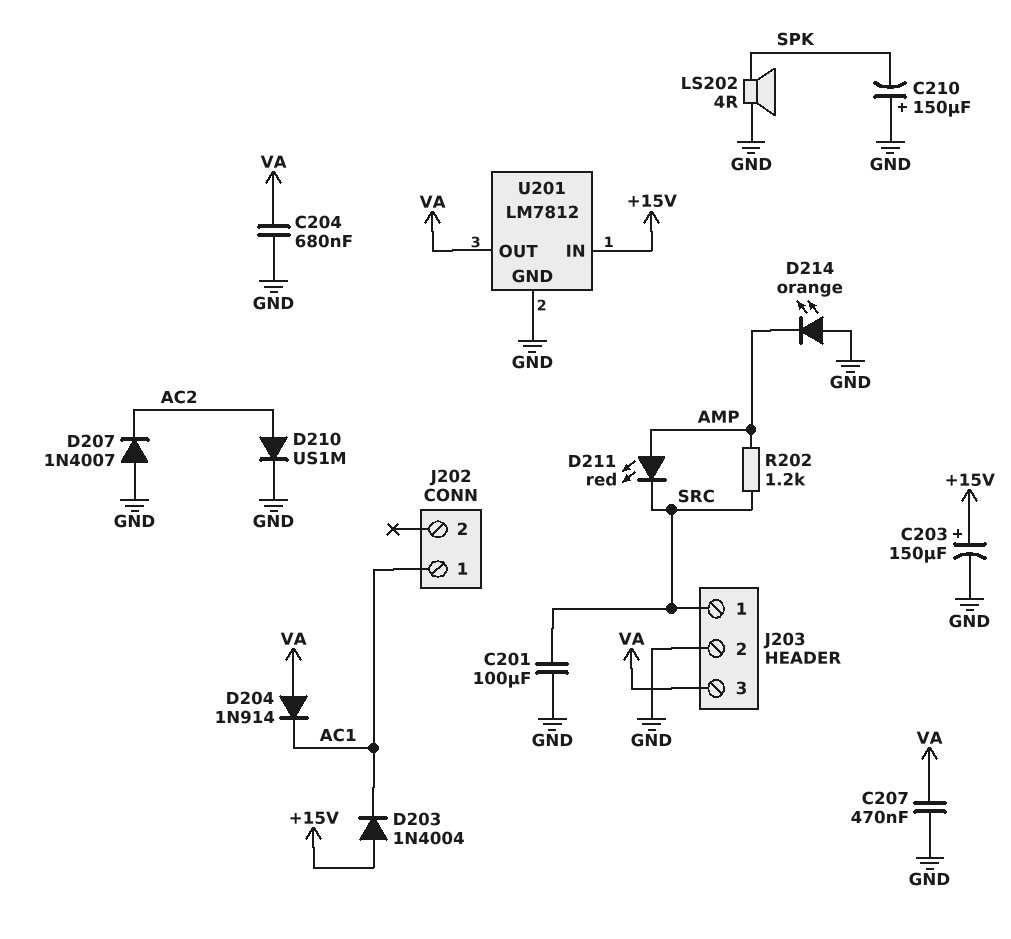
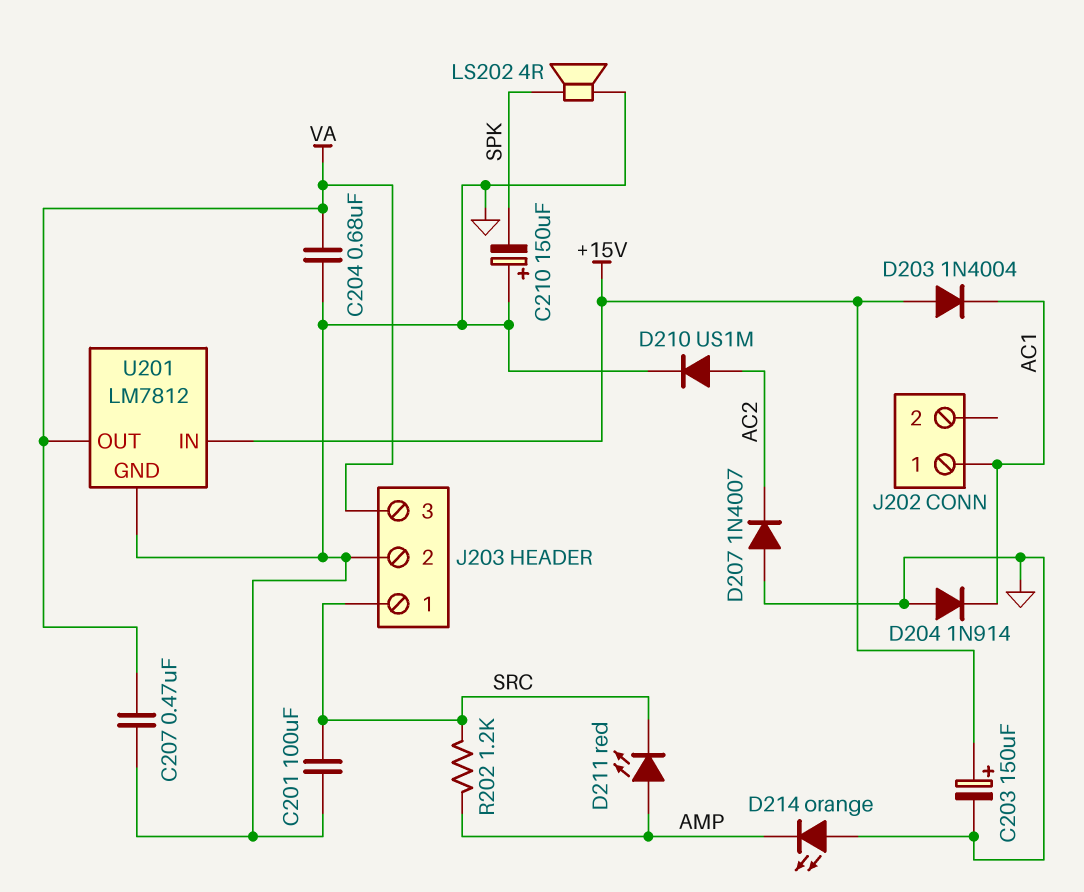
D204: diode 1N914 (A VA, K AC1) -> diode 1N914 (A GND, K AC1)

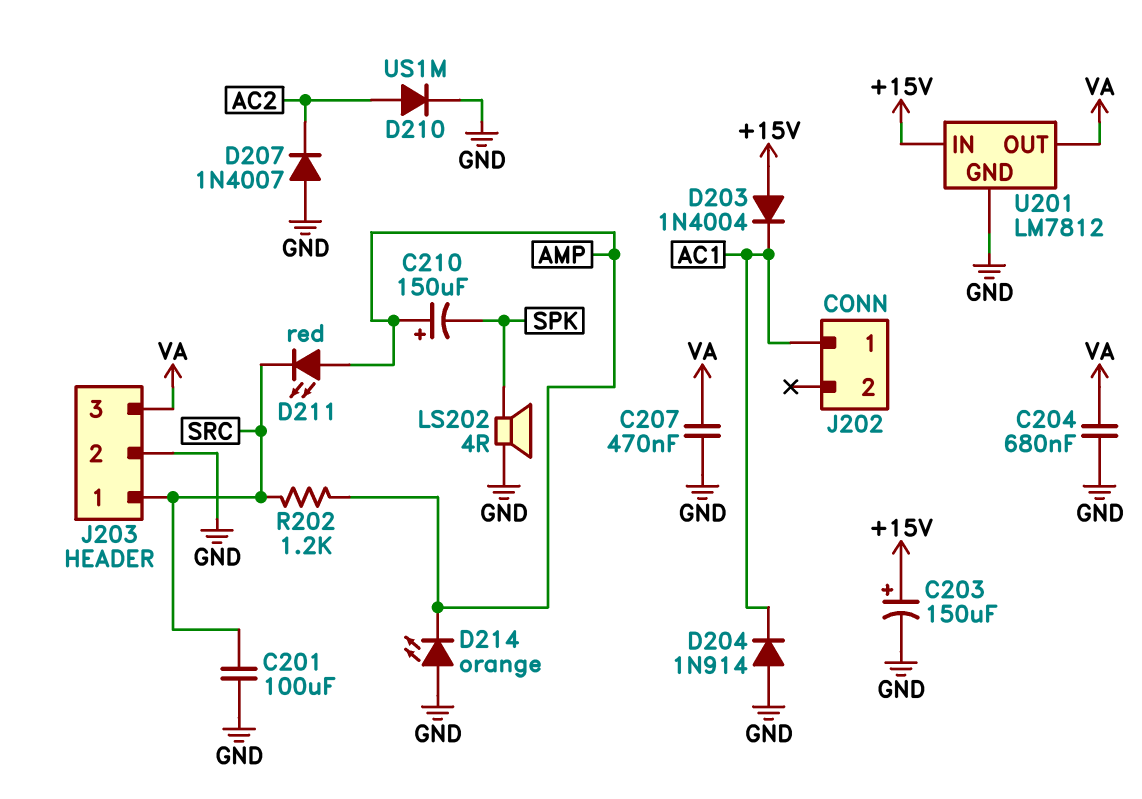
C210: 150uF (plus GND, minus SPK) -> 150uF (plus AMP, minus SPK)

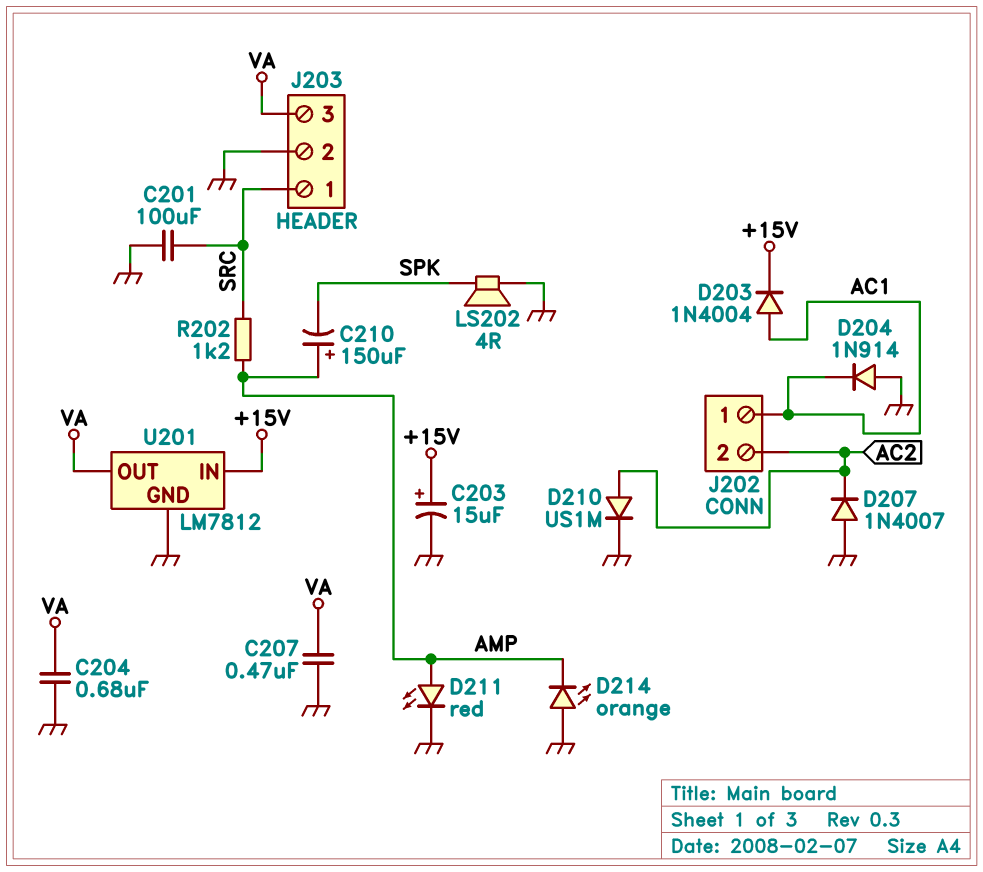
C203: 150uF (plus +15V, minus GND) -> 15uF (plus +15V, minus GND)
D203: diode 1N4004 (A +15V, K AC1) -> diode 1N4004 (A AC1, K +15V)
D211: LED red (A AMP, K SRC) -> LED red (A AMP, K GND)
J202 pin 2: none -> AC2

